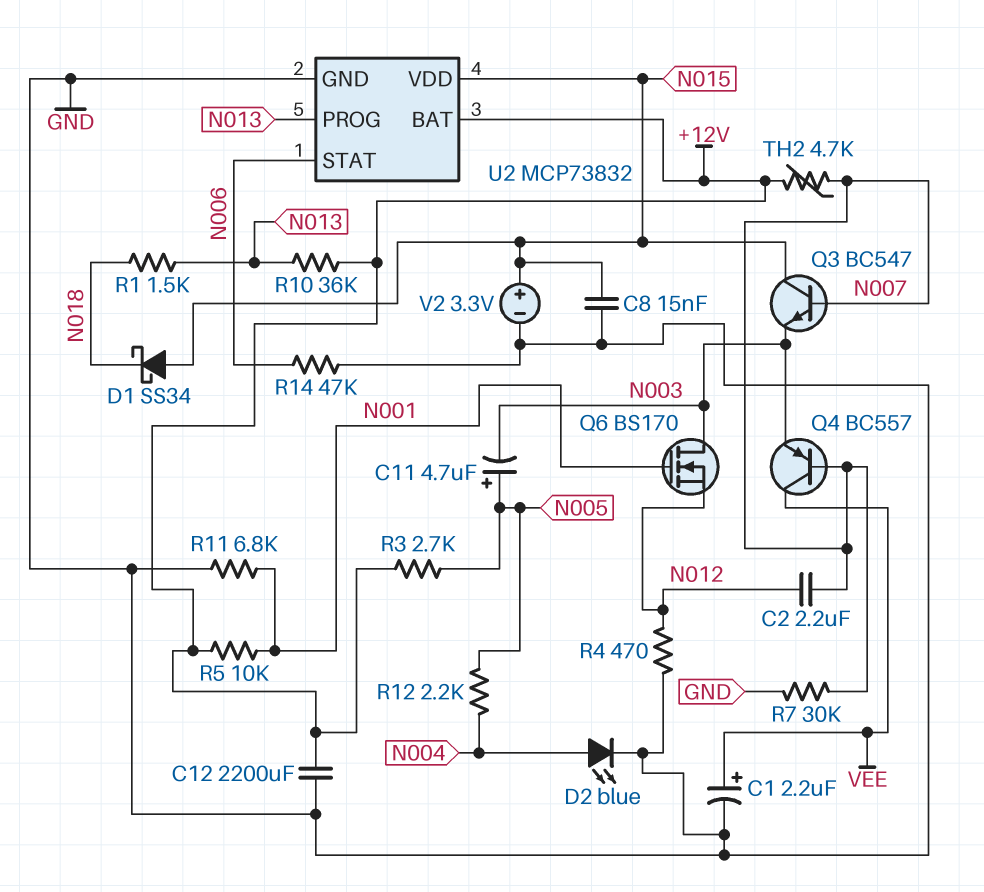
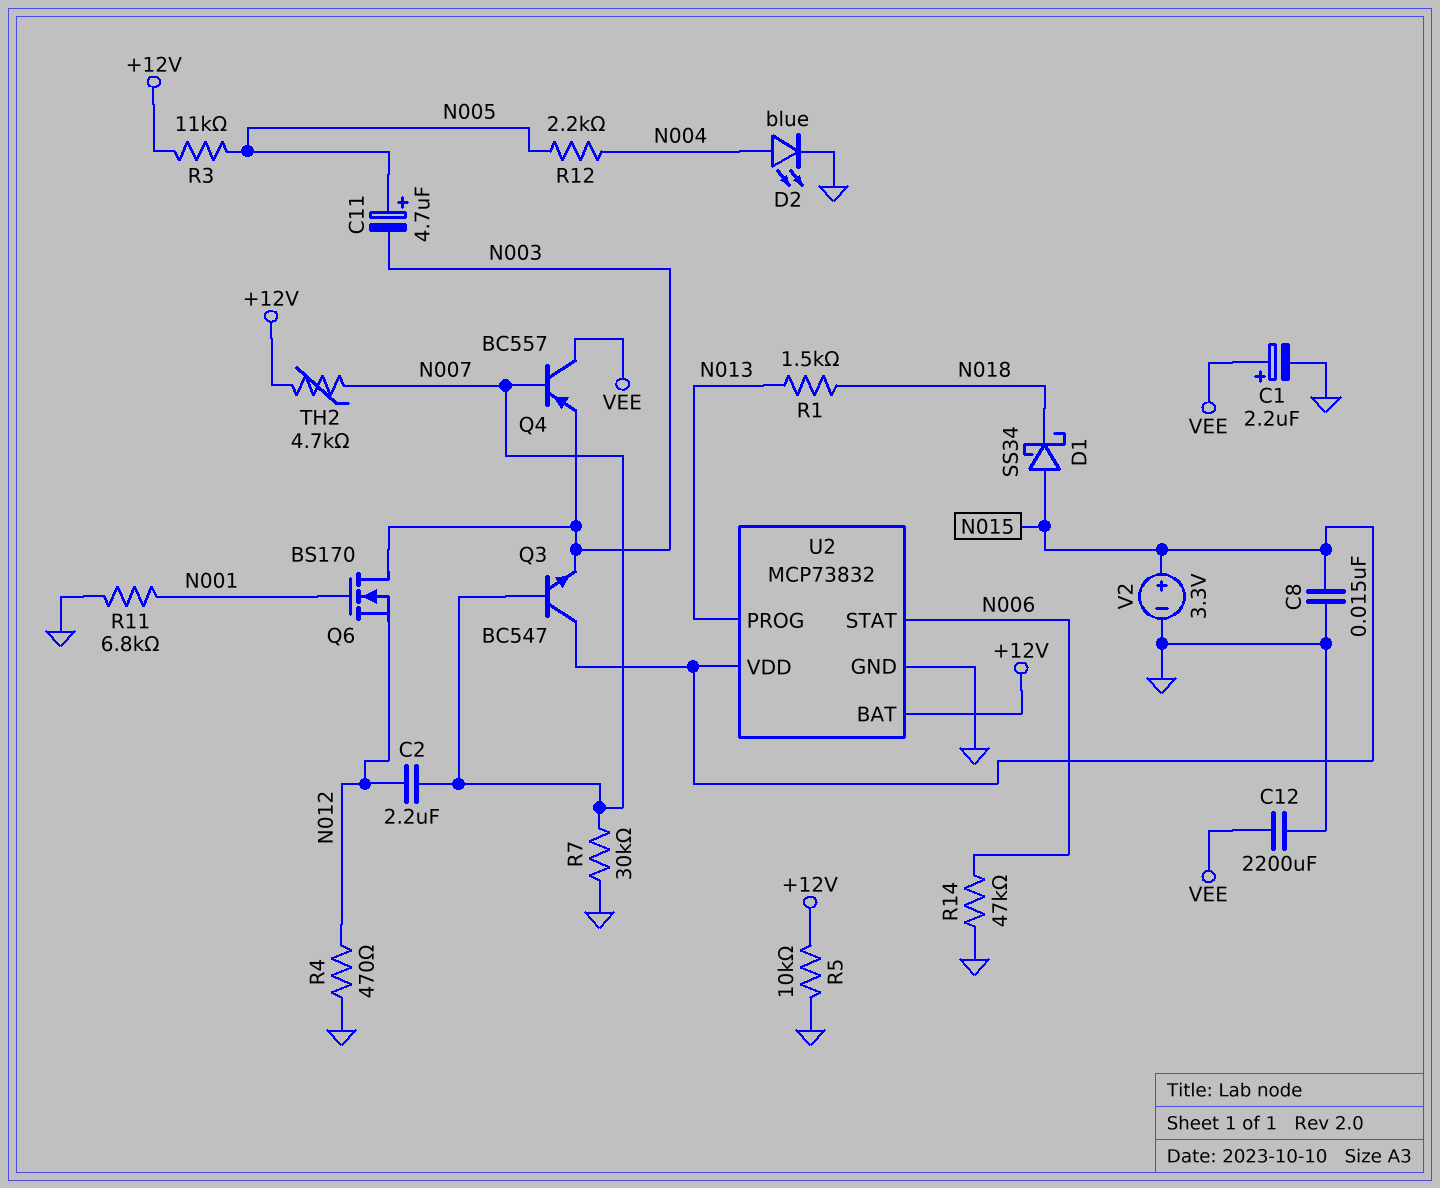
C12: 2200uF (+12V, GND) -> 2200uF (GND, VEE)
R3: 2.7k (+12V, N005) -> 11k (+12V, N005)
R5: 10k (+12V, N001) -> 10k (+12V, GND)
R10: 36k (+12V, N013) -> none

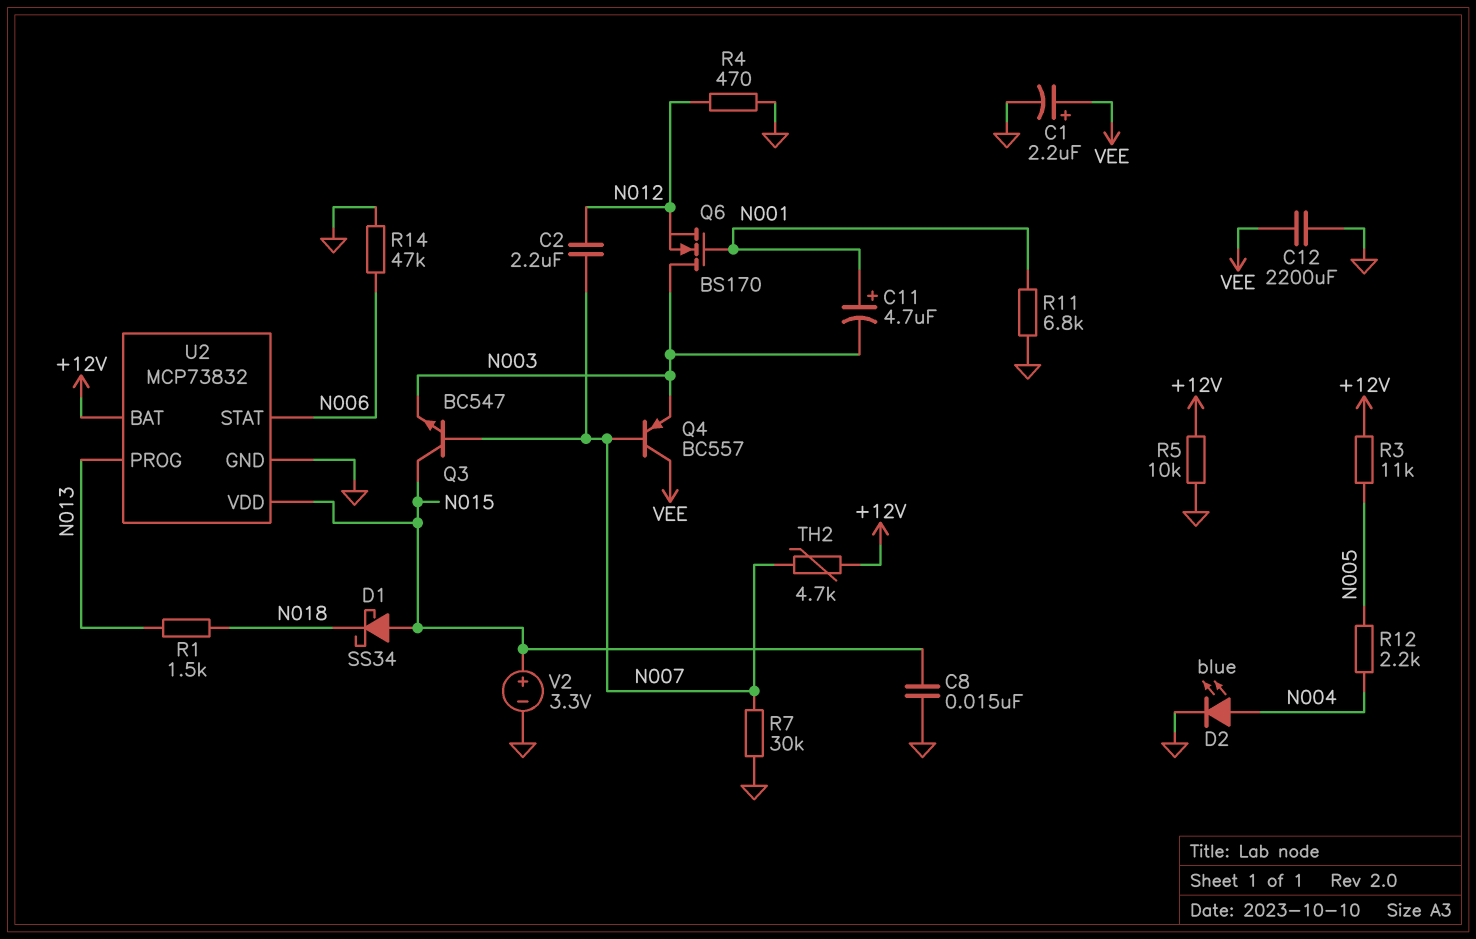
C11: 4.7uF (plus N005, minus N003) -> 4.7uF (plus N001, minus N003)

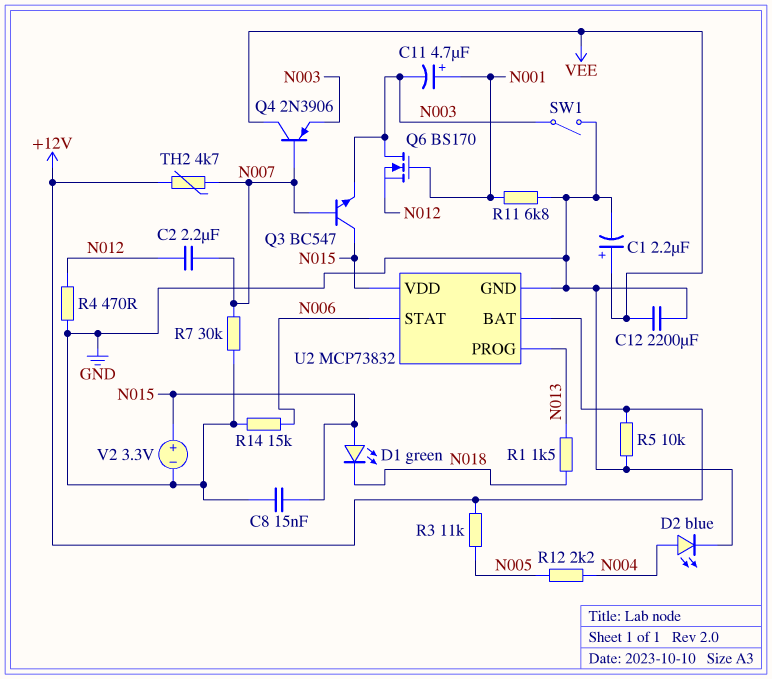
D1: schottky SS34 (A N015, K N018) -> LED green (A N015, K N018)
Q4: PNP BC557 (B N007, C VEE, E N003) -> PNP 2N3906 (B N007, C VEE, E N003)
R14: 47k (GND, N006) -> 15k (GND, N006)
SW1: none -> switch (GND, N003)

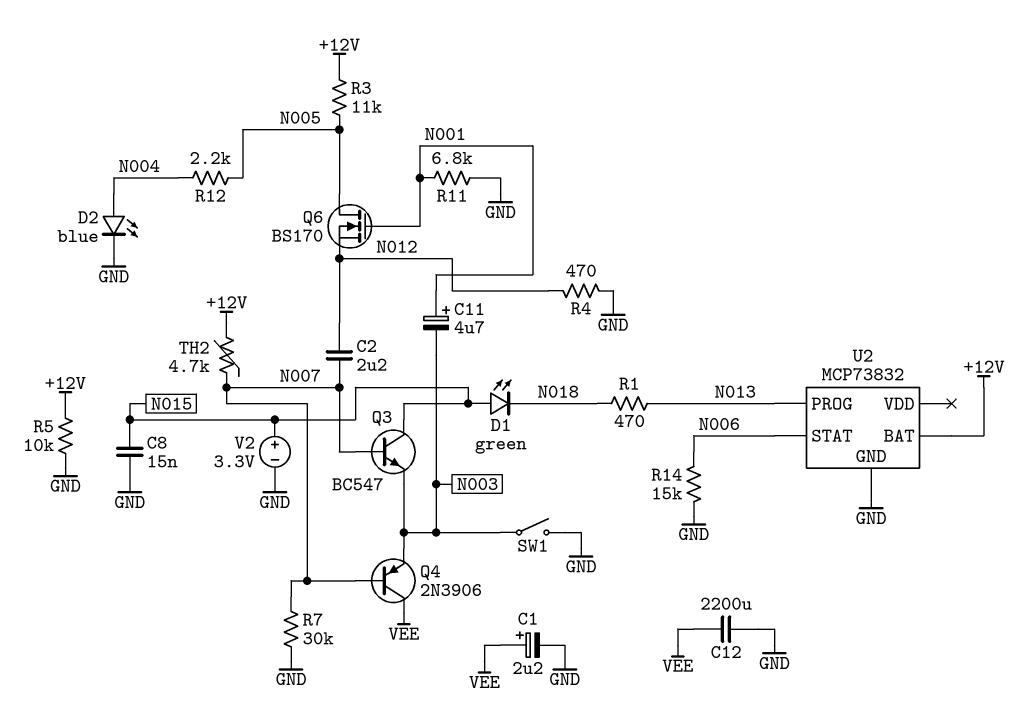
Q6: NMOS BS170 (G N001, D N003, S N012) -> NMOS BS170 (G N001, D N005, S N012)
R1: 1.5k (N013, N018) -> 470 (N013, N018)
U2 pin VDD: N015 -> none

